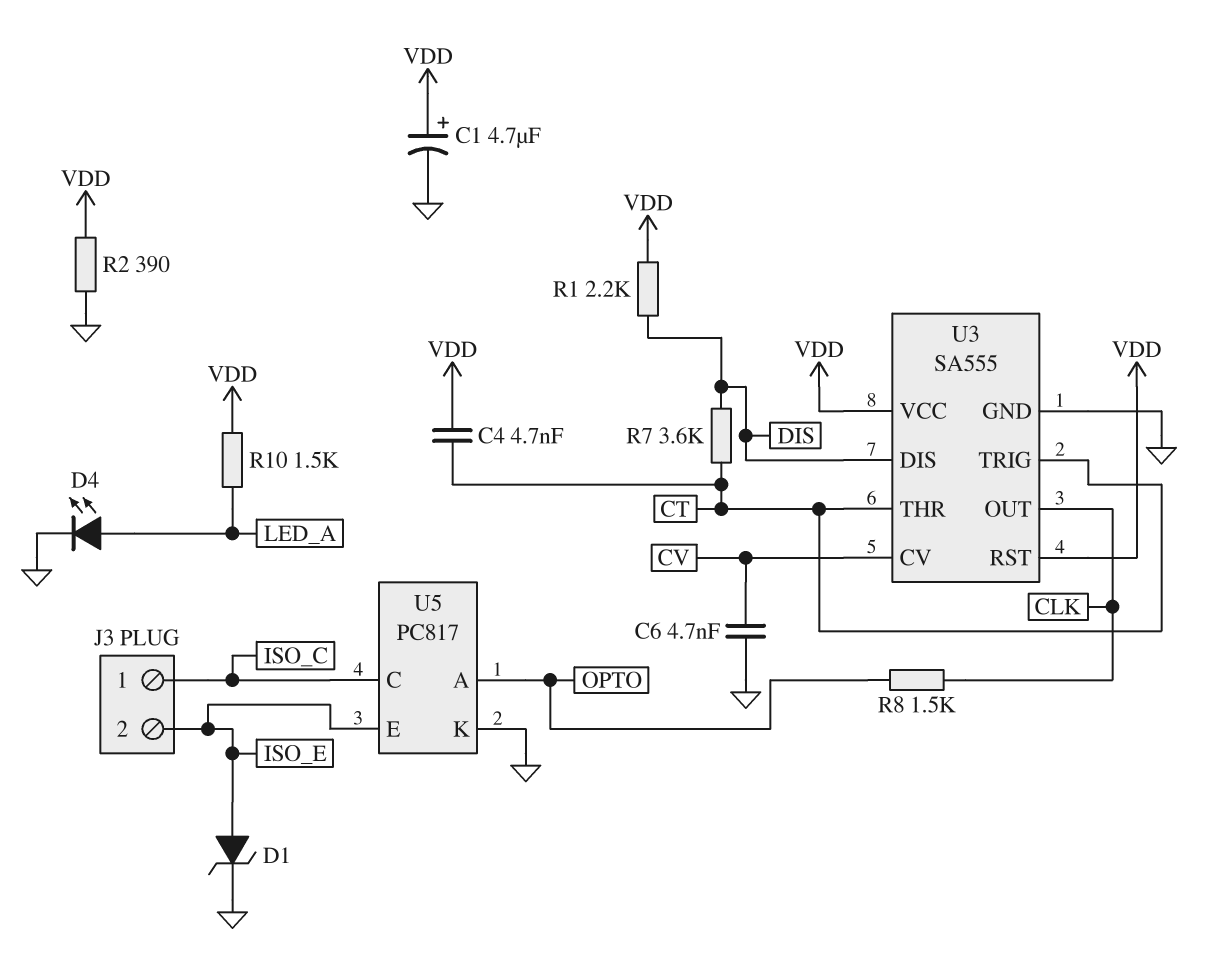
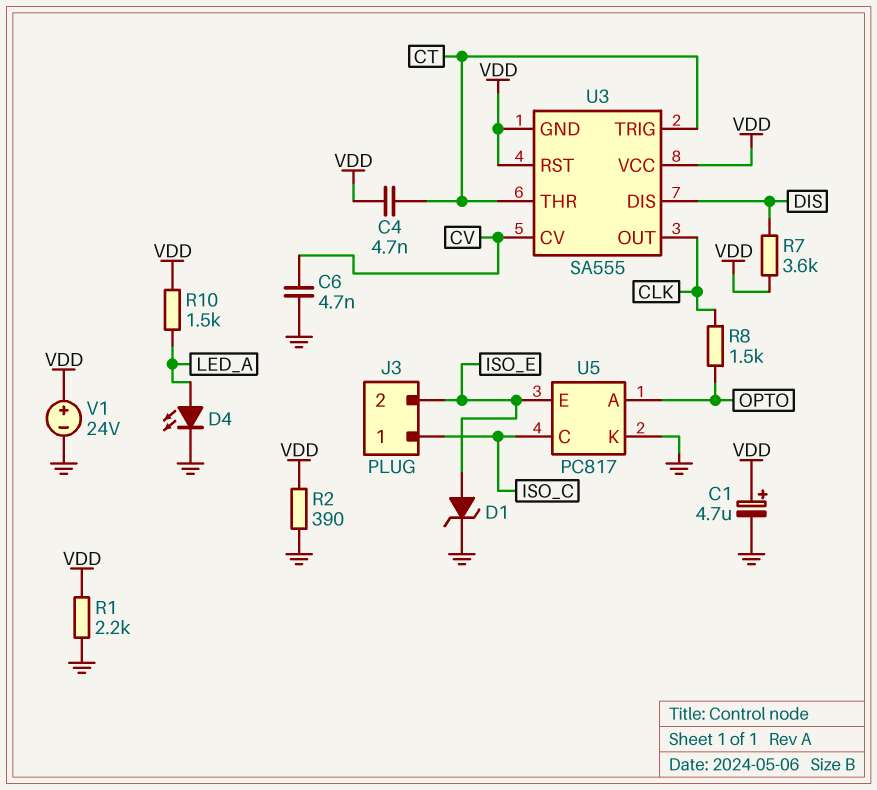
R1: 2.2k (DIS, VDD) -> 2.2k (GND, VDD)
R7: 3.6k (CT, DIS) -> 3.6k (DIS, VDD)
U3 pin GND: GND -> VDD
V1: none -> 24V (plus VDD, minus GND)

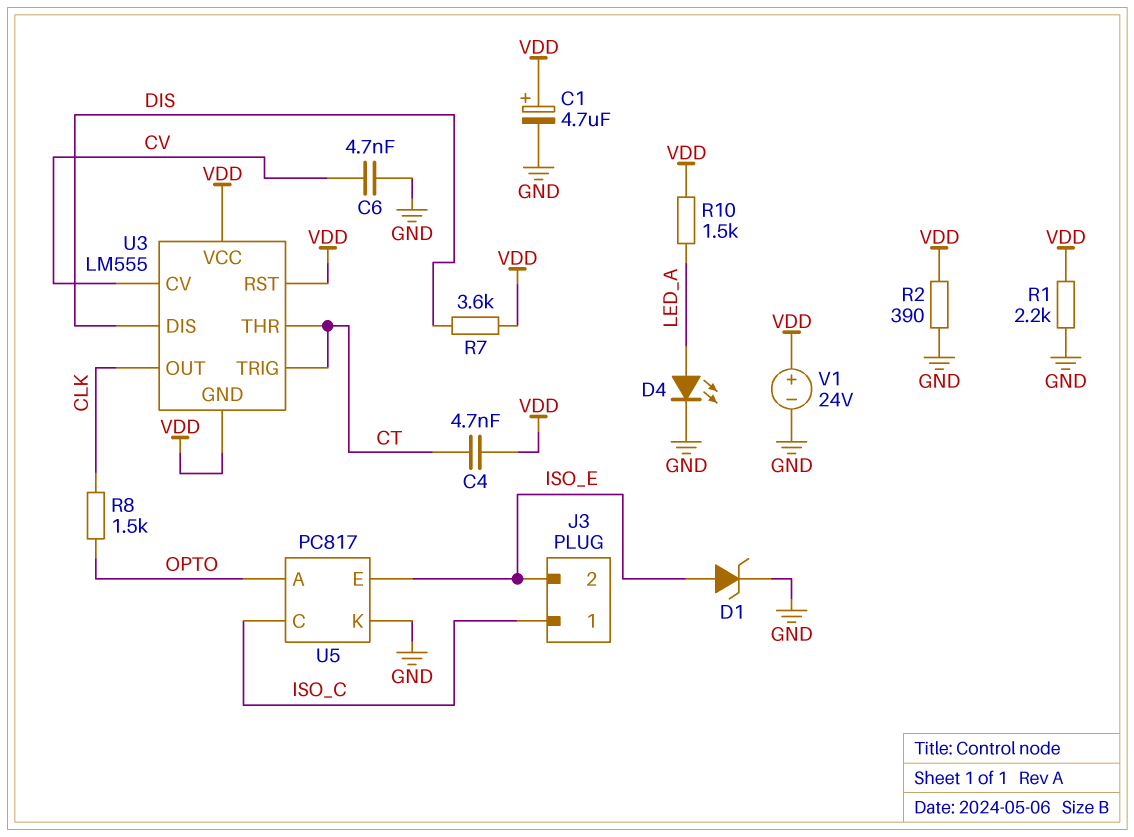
U3: SA555 -> LM555

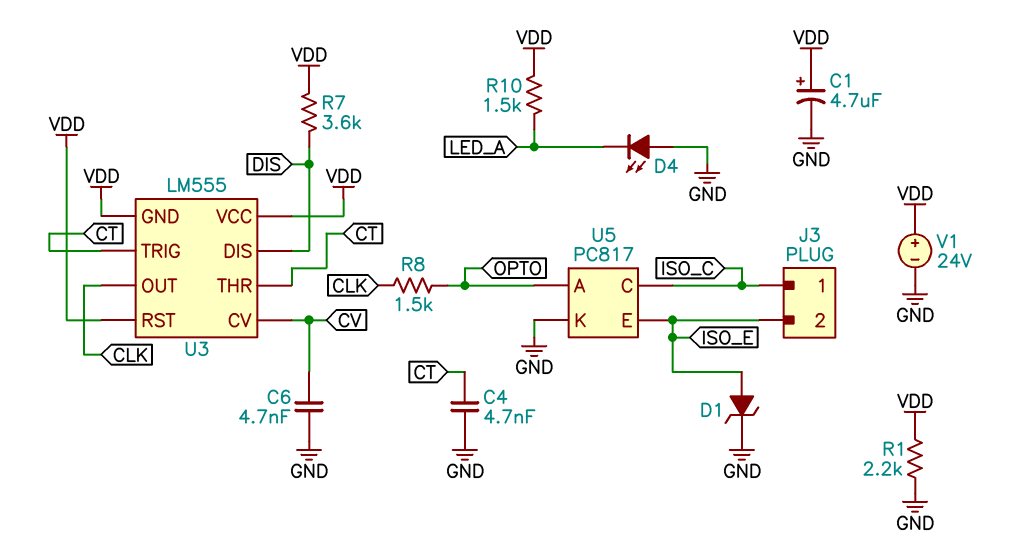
C4: 4.7nF (CT, VDD) -> 4.7nF (CT, GND)
D4: LED (A LED_A, K GND) -> LED (A GND, K LED_A)
R2: 390 (GND, VDD) -> none

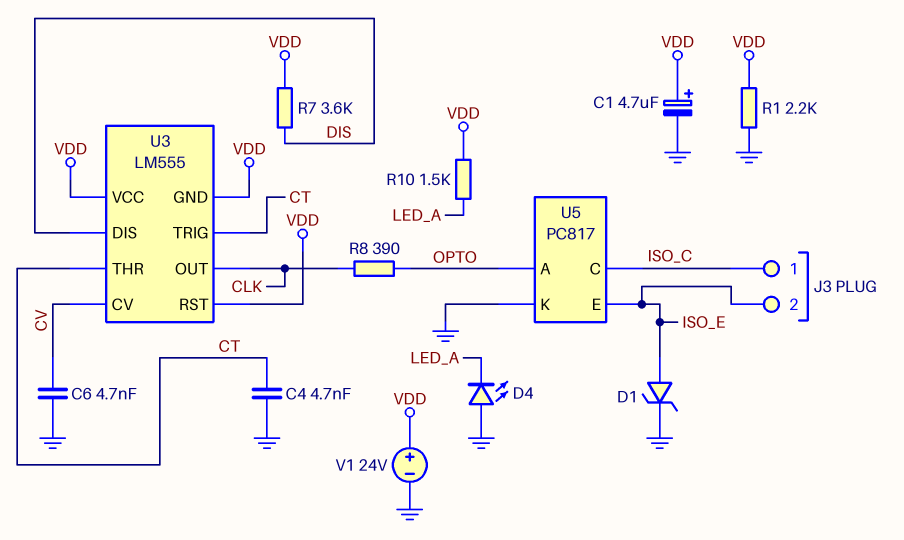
R8: 1.5k (CLK, OPTO) -> 390 (CLK, OPTO)

